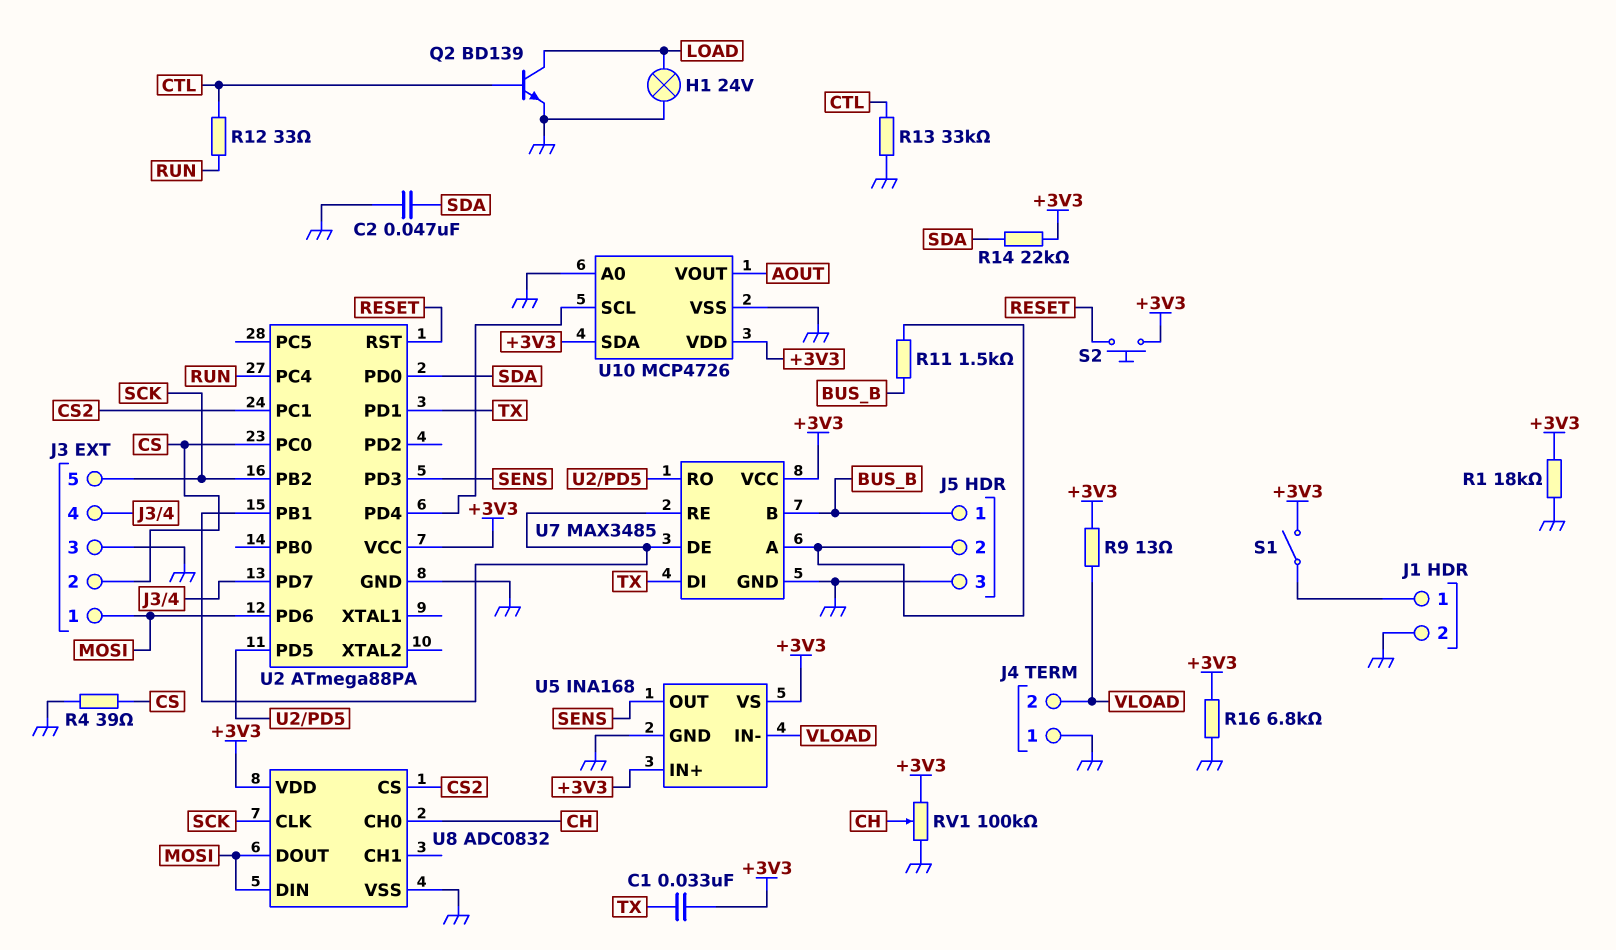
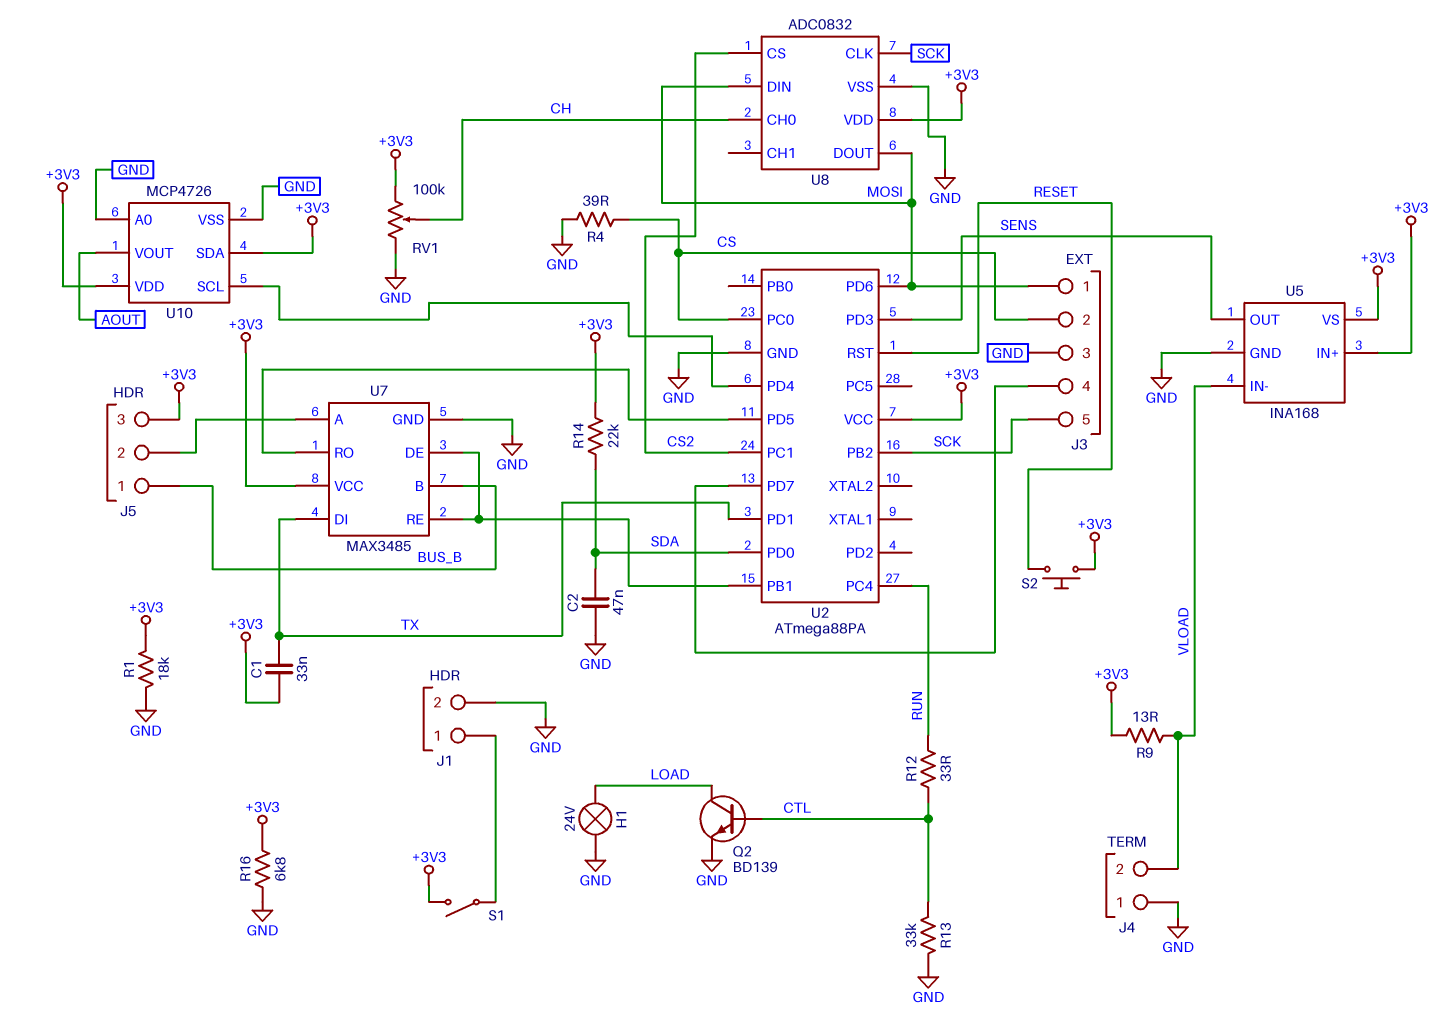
J5 pin 3: GND -> +3V3
R11: 1.5k (BUS_B, J5/2) -> none

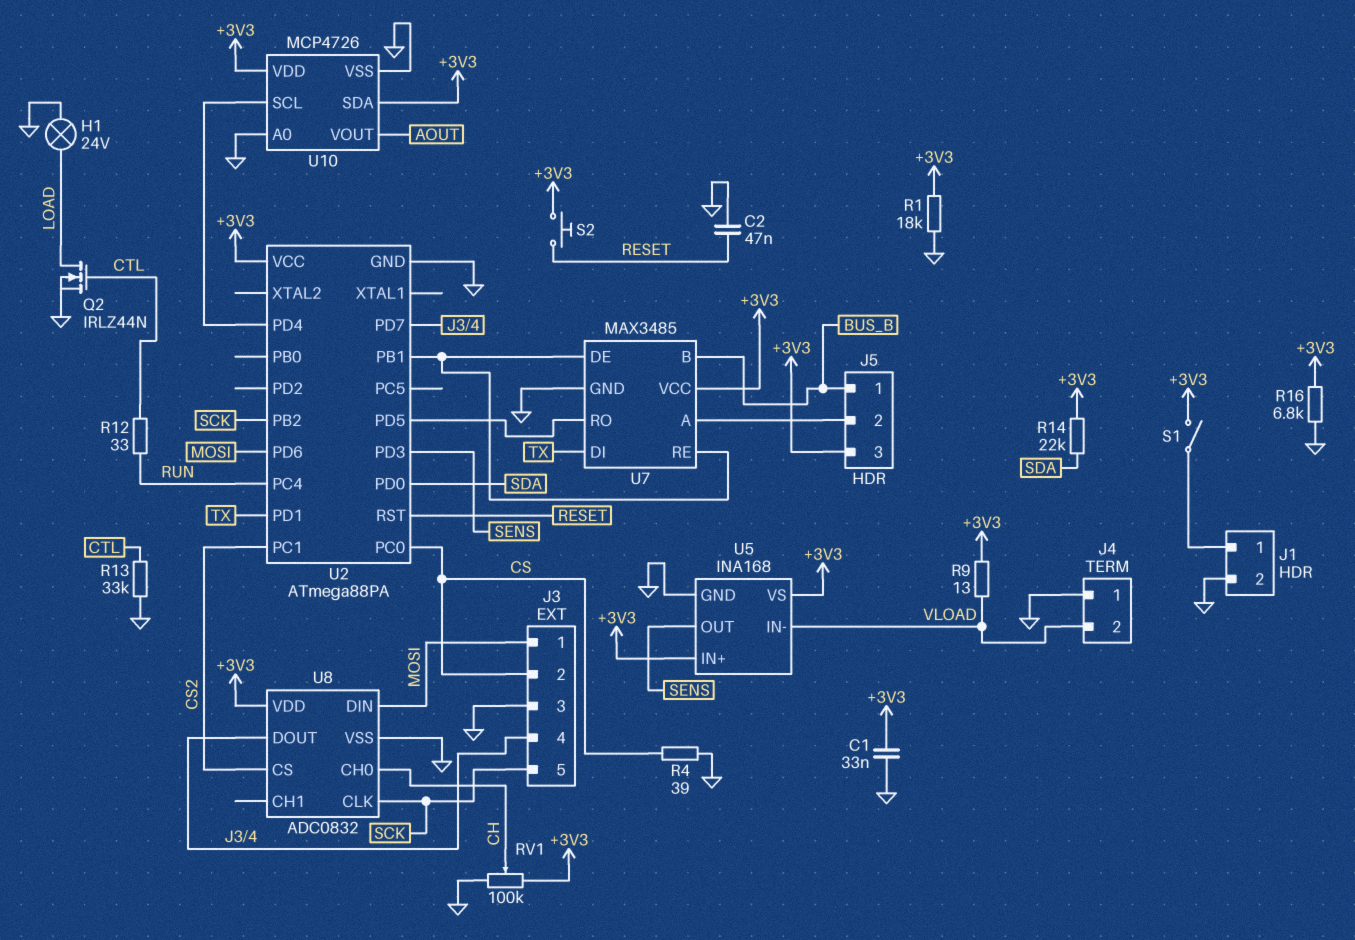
C1: 33nF (+3V3, TX) -> 33nF (+3V3, GND)
C2: 47nF (GND, SDA) -> 47nF (GND, RESET)
Q2: NPN BD139 (B CTL, C LOAD, E GND) -> NMOS IRLZ44N (G CTL, D LOAD, S GND)
U8 pin DOUT: MOSI -> J3/4

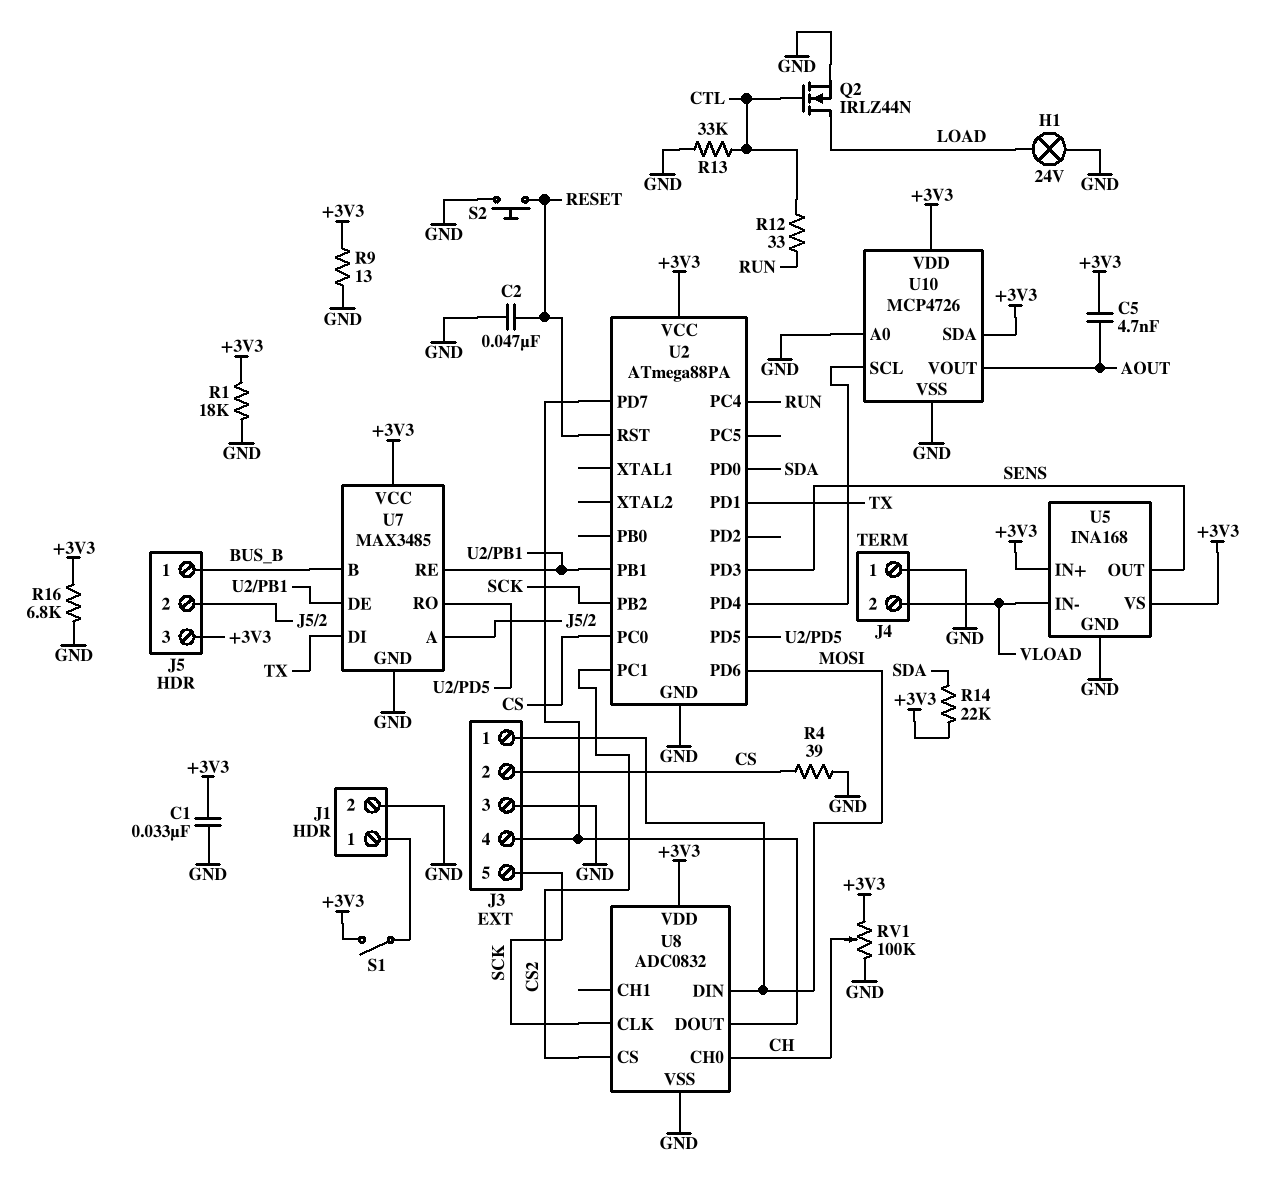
C5: none -> 4.7nF (+3V3, AOUT)
R9: 13 (+3V3, VLOAD) -> 13 (+3V3, GND)
S2: button (+3V3, RESET) -> button (GND, RESET)

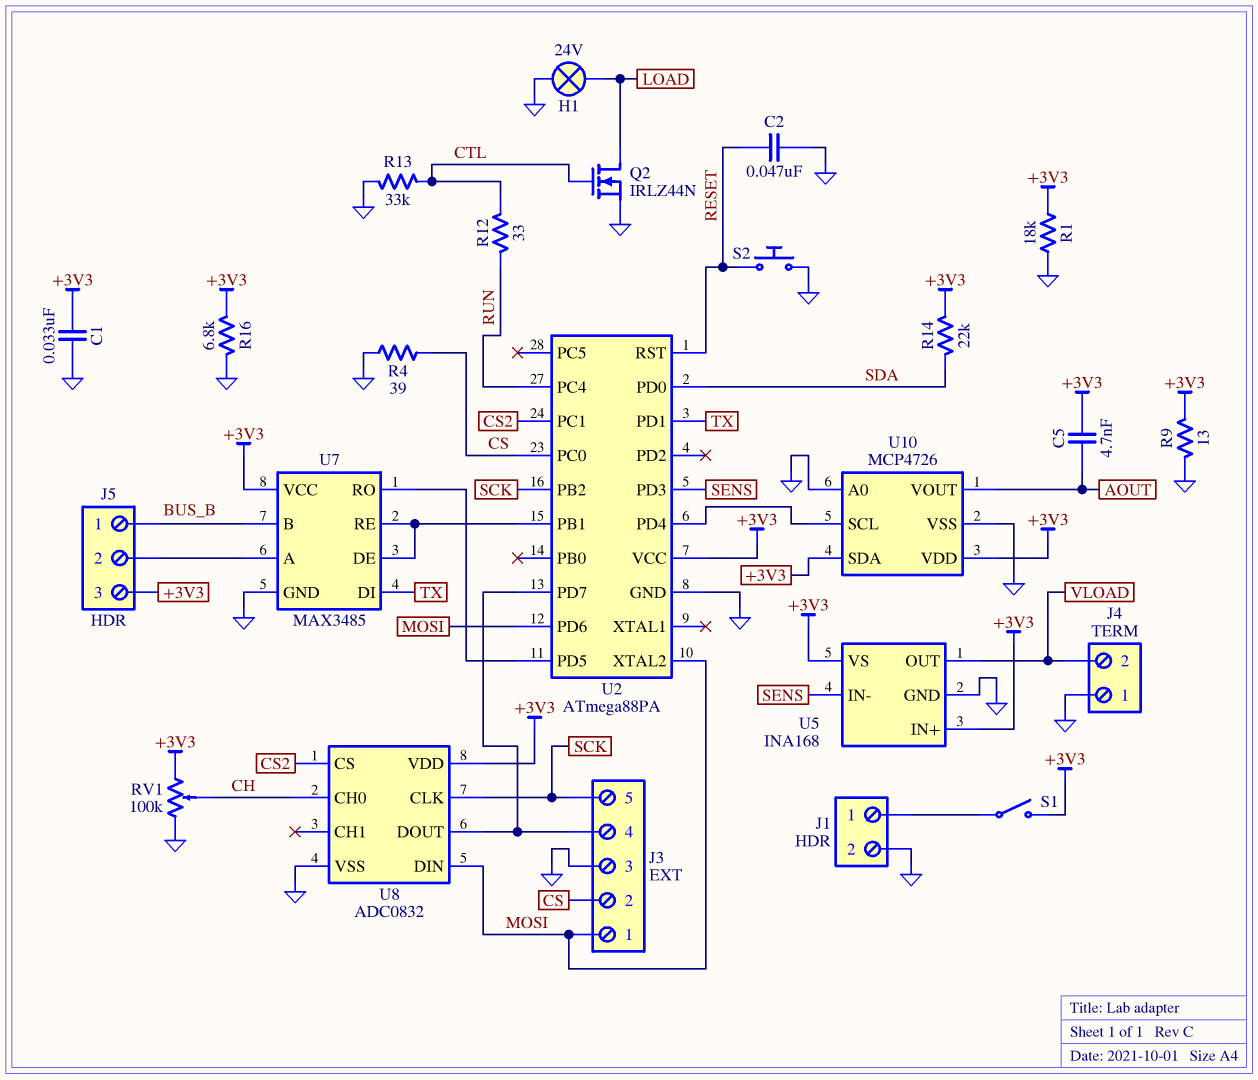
U2 pin XTAL2: none -> MOSI
U5 pin IN-: VLOAD -> SENS
U5 pin OUT: SENS -> VLOAD

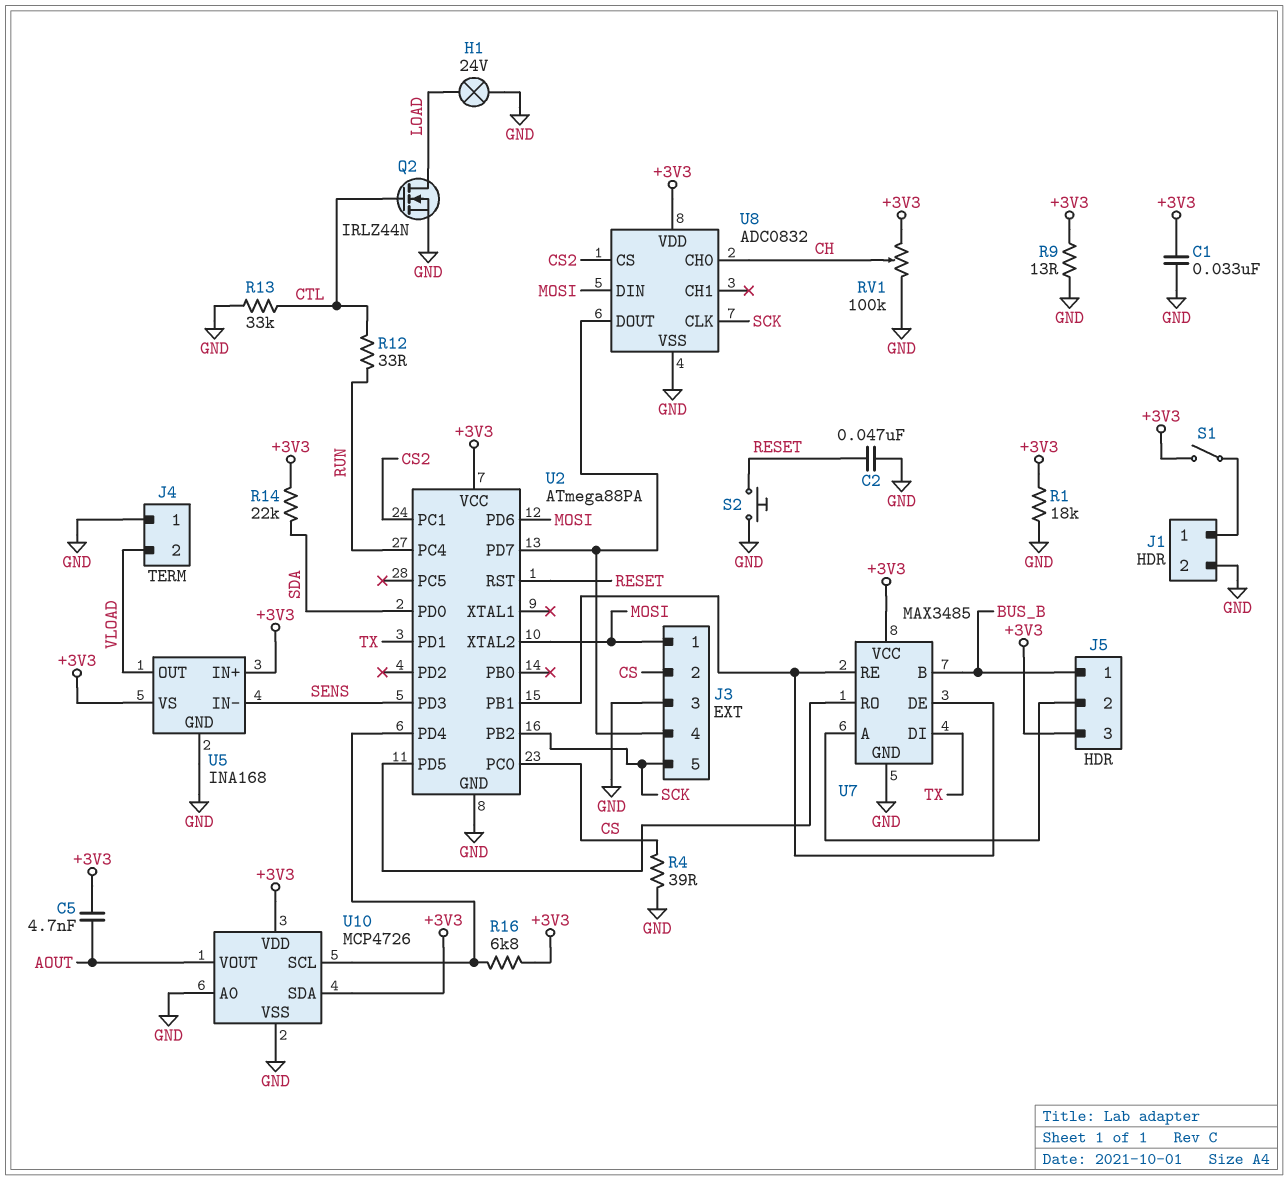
R16: 6.8k (+3V3, GND) -> 6.8k (+3V3, U2/PD4)

